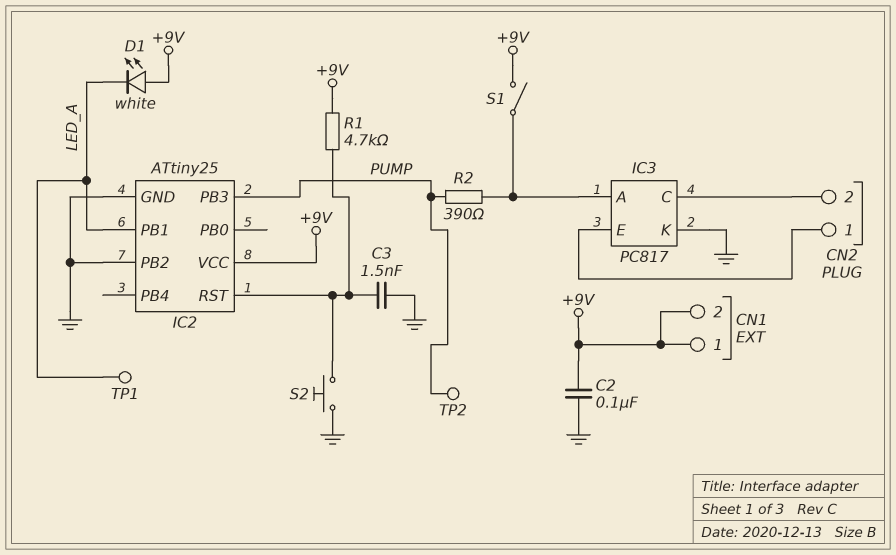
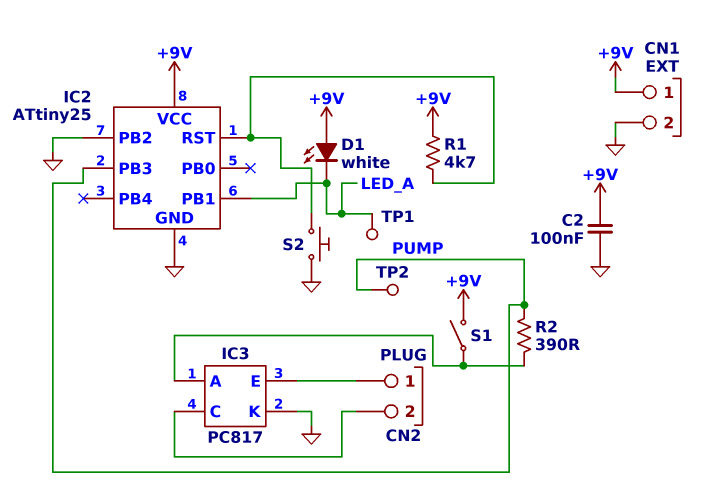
C3: 1.5nF (GND, IC2/RST) -> none
CN1 pin 2: +9V -> GND

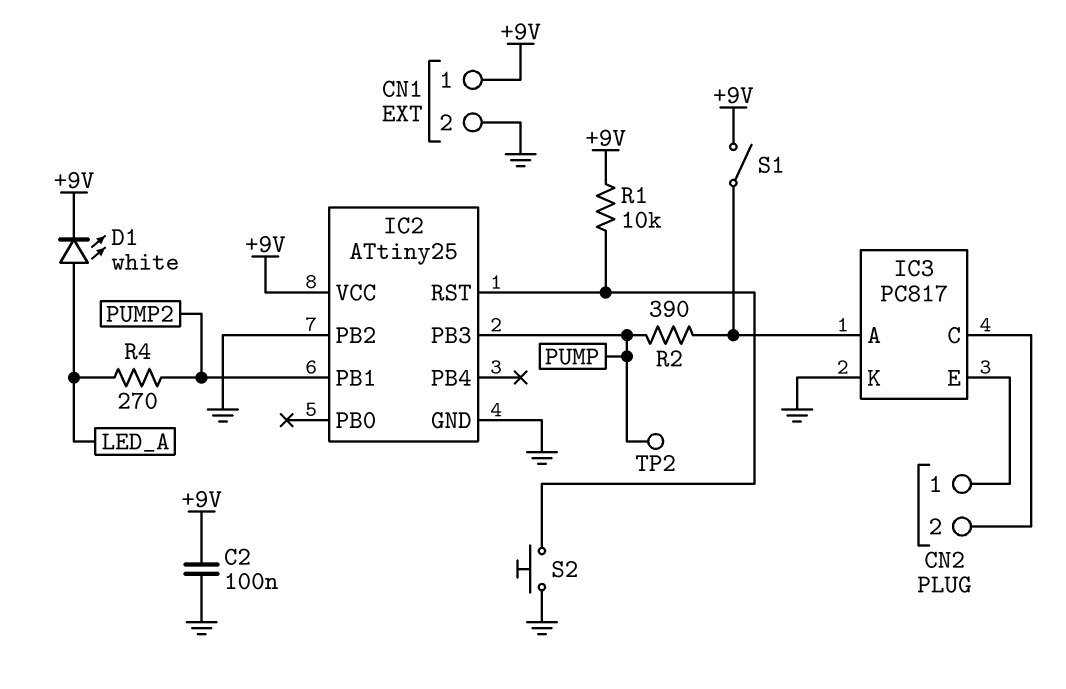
D1: LED white (A +9V, K LED_A) -> LED white (A LED_A, K +9V)
IC2 pin PB1: LED_A -> PUMP2
R1: 4.7k (+9V, IC2/RST) -> 10k (+9V, IC2/RST)
R4: none -> 270 (LED_A, PUMP2)
TP1: test point (LED_A) -> none

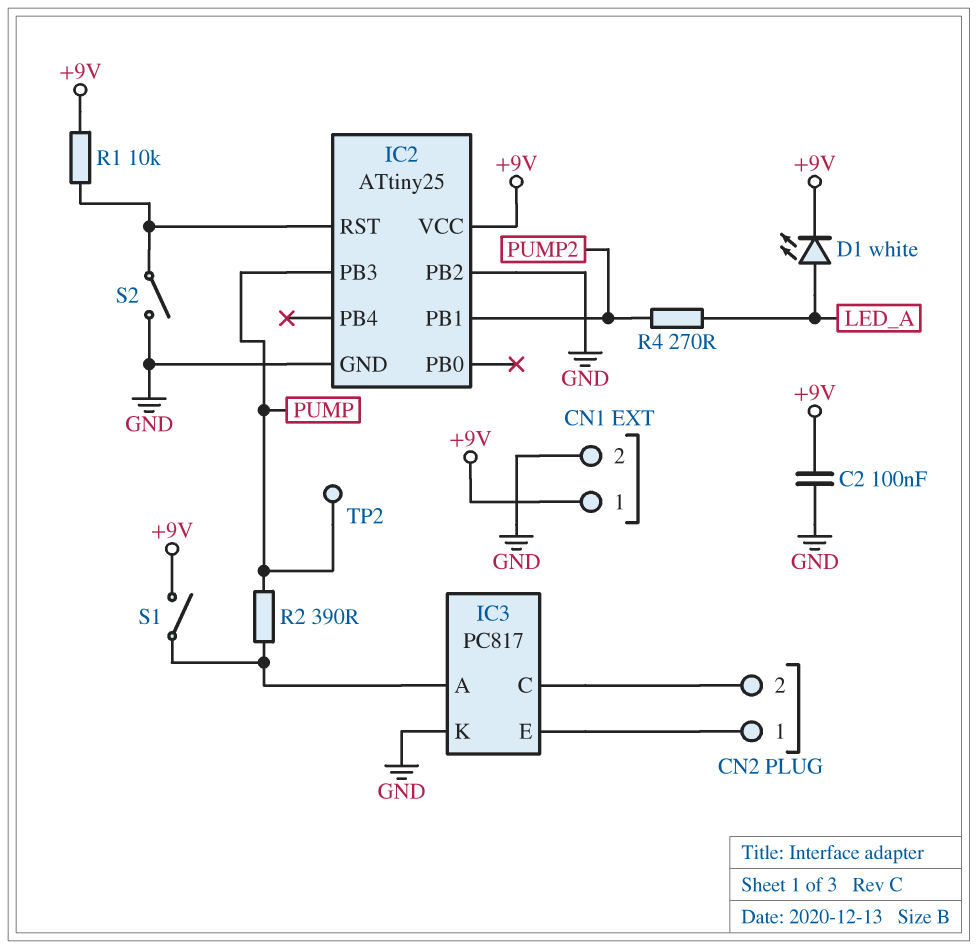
S2: button (GND, IC2/RST) -> switch (GND, IC2/RST)

